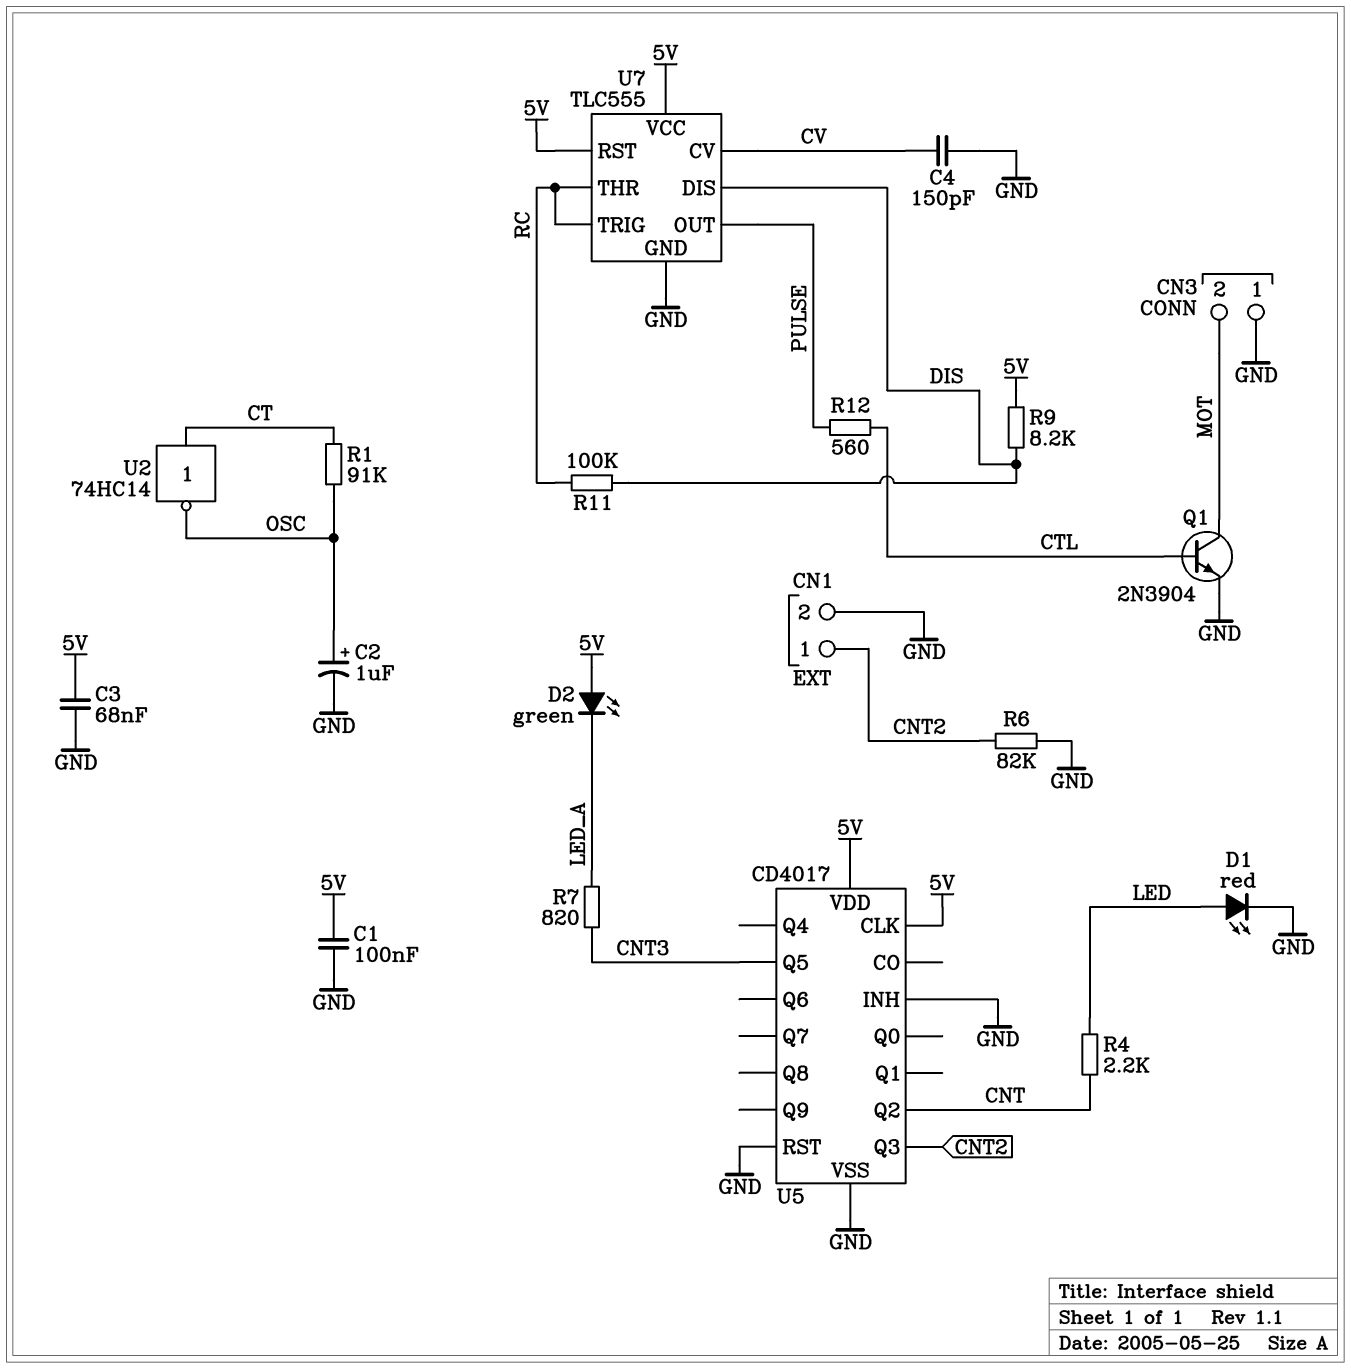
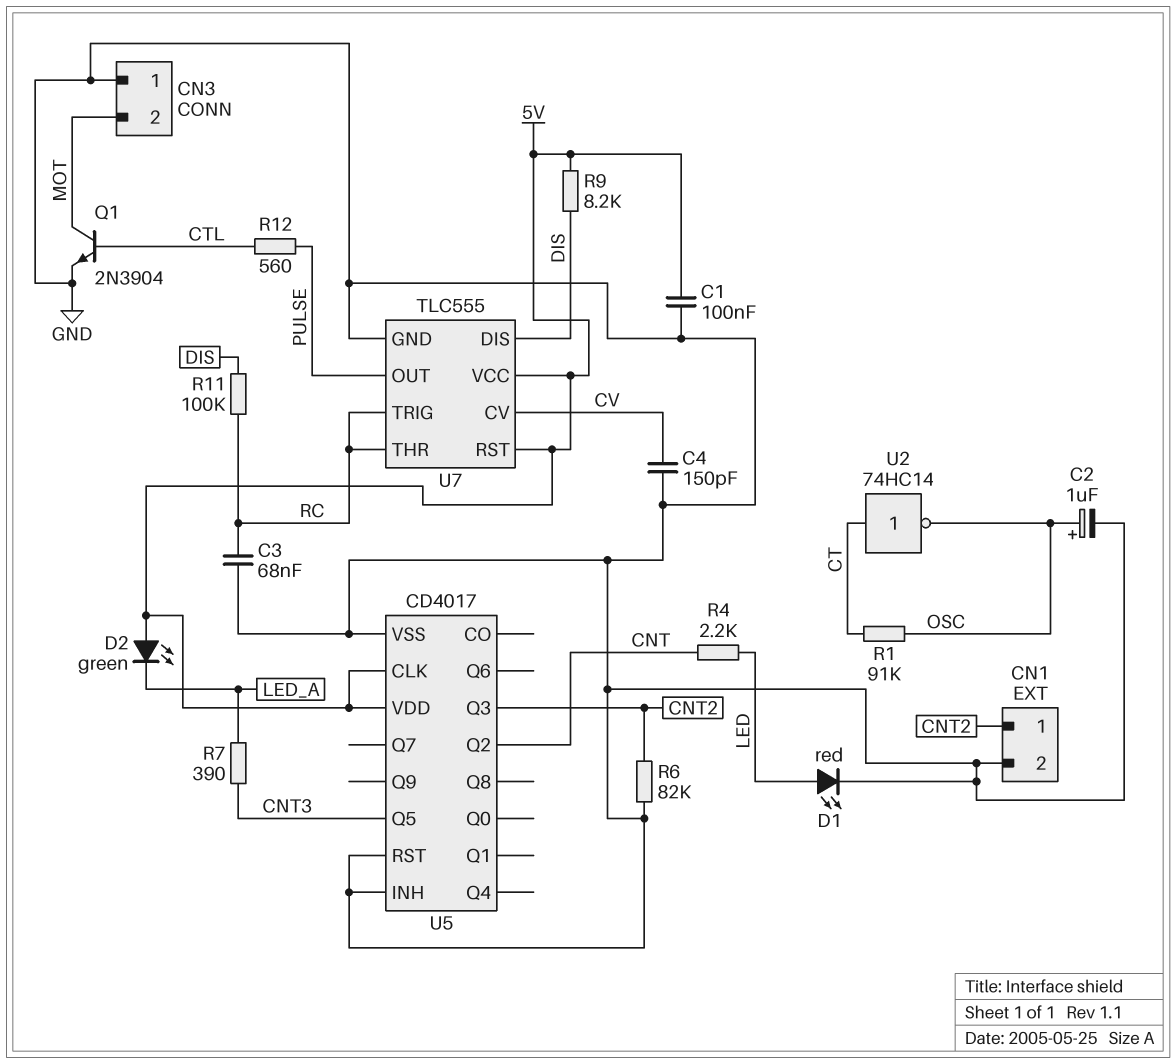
C3: 68nF (5V, GND) -> 68nF (GND, RC)
R7: 820 (CNT3, LED_A) -> 390 (CNT3, LED_A)

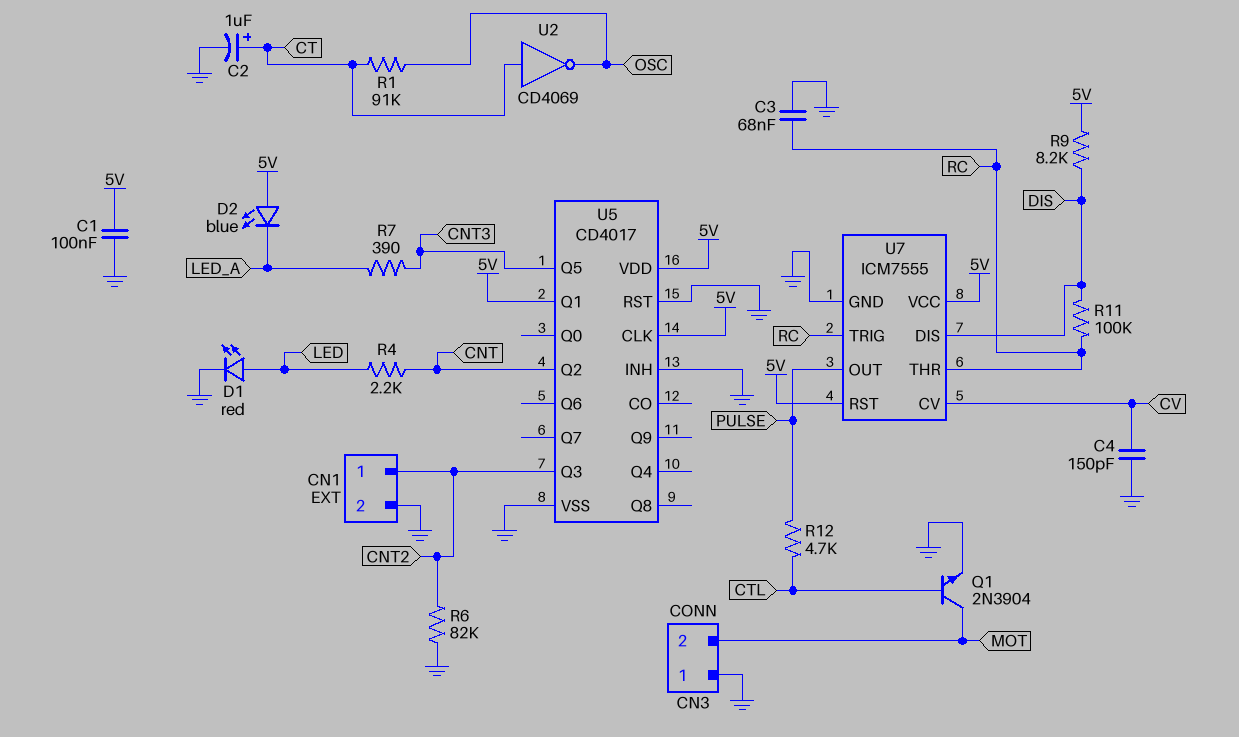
C2: 1uF (plus OSC, minus GND) -> 1uF (plus CT, minus GND)
D2: LED green (A 5V, K LED_A) -> LED blue (A 5V, K LED_A)
R12: 560 (CTL, PULSE) -> 4.7k (CTL, PULSE)
U2: NOT 74HC14 (in CT, out OSC) -> NOT CD4069 (in CT, out OSC)
U5 pin Q1: none -> 5V
U7: TLC555 -> ICM7555

